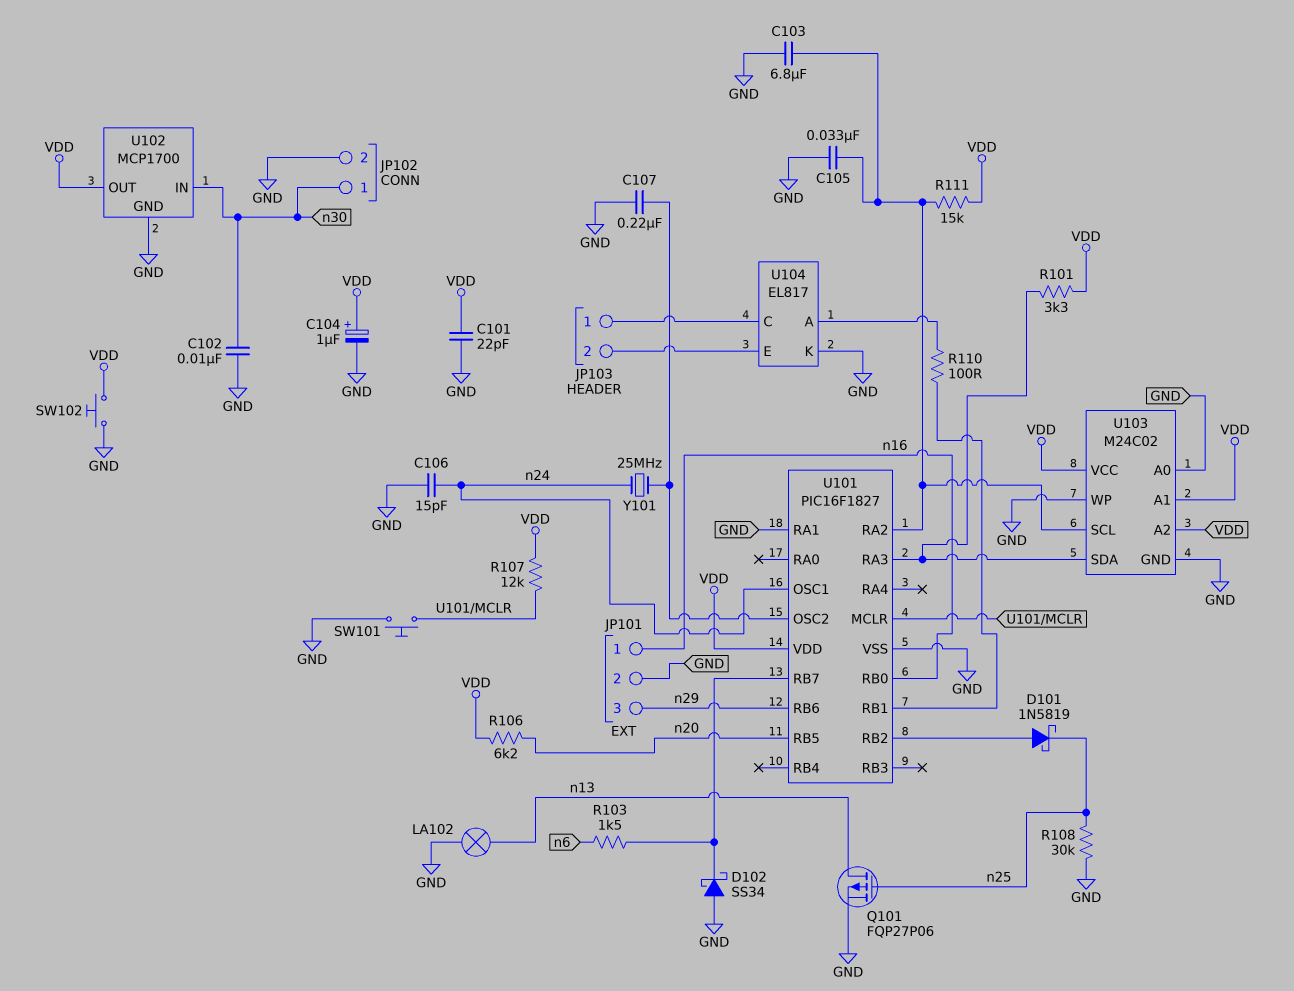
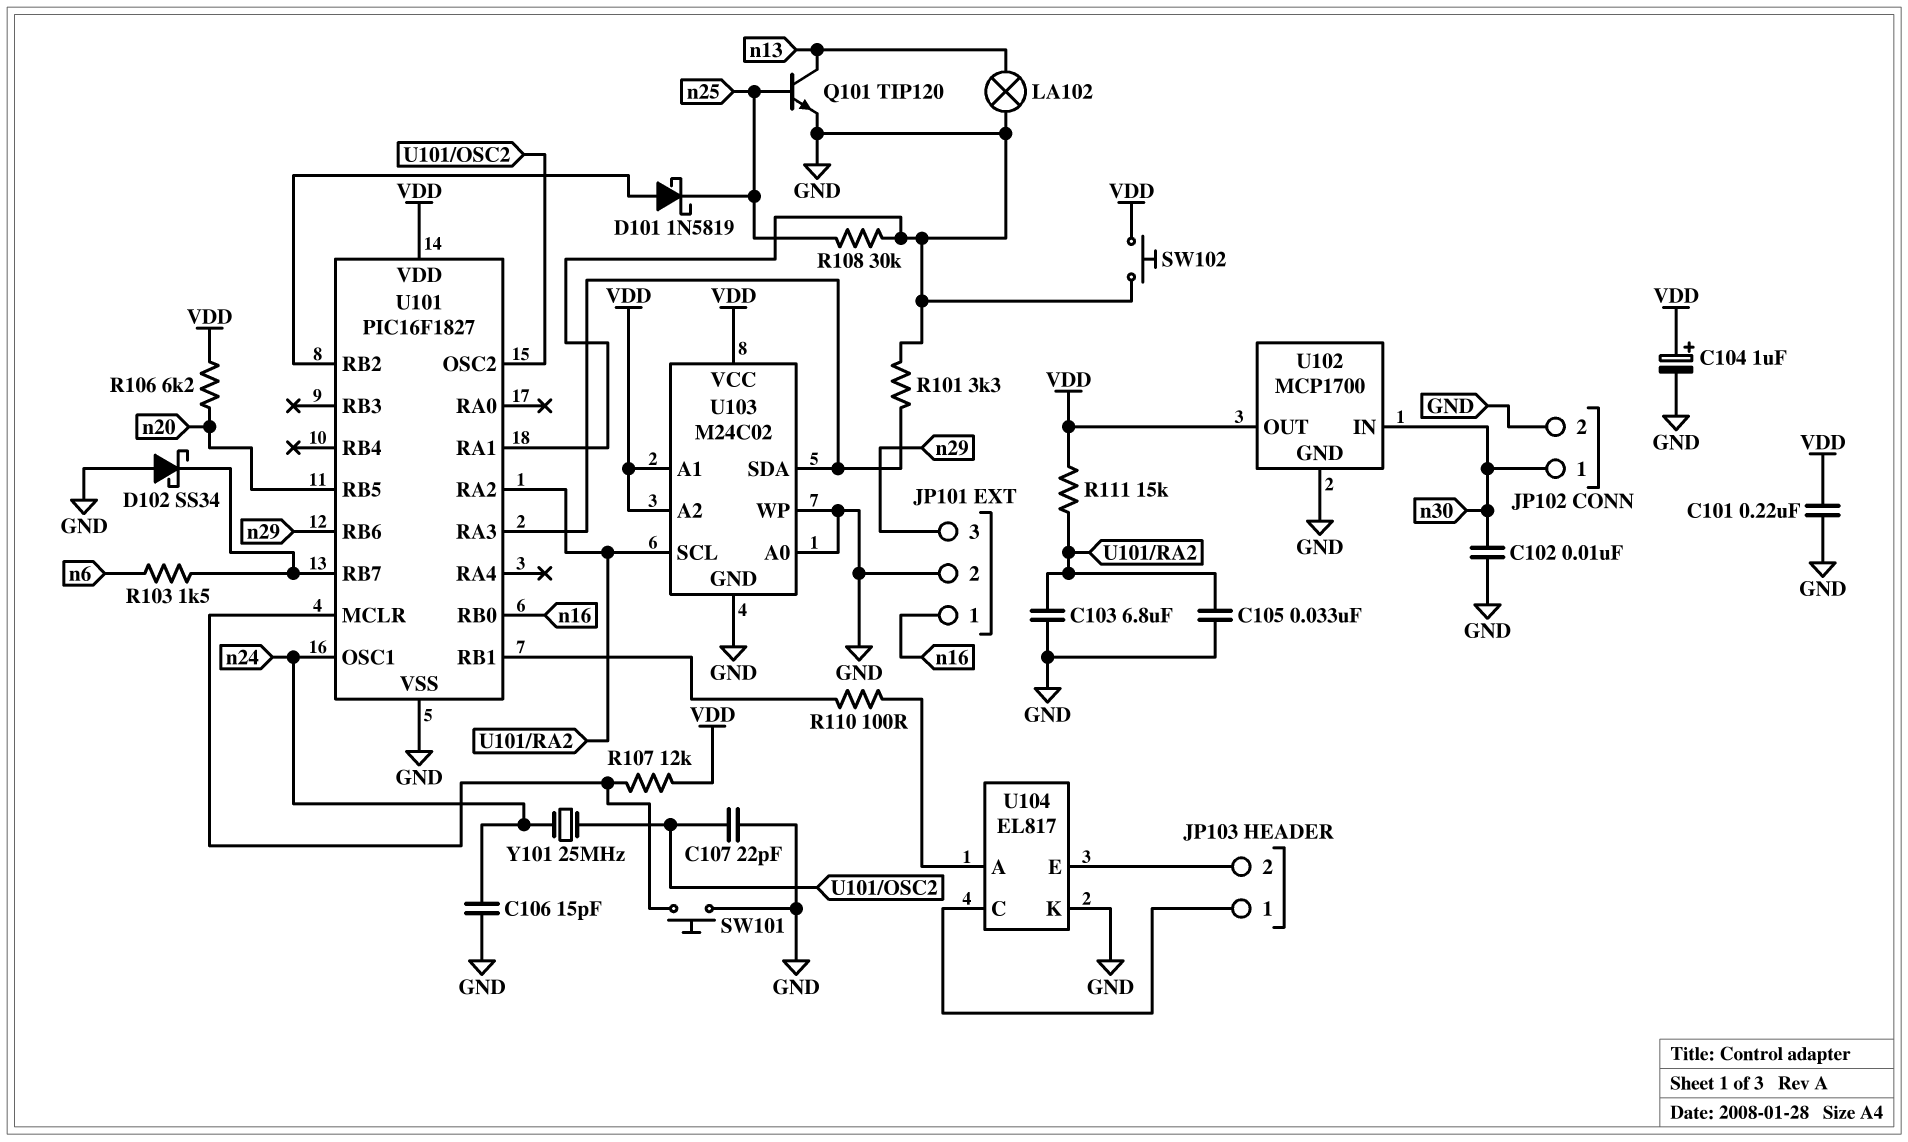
C101: 22pF (GND, VDD) -> 220nF (GND, VDD)
C107: 220nF (GND, U101/OSC2) -> 22pF (GND, U101/OSC2)
Q101: PMOS FQP27P06 (G n25, D n13, S GND) -> NPN TIP120 (B n25, C n13, E GND)
R101: 3.3k (U101/RA3, VDD) -> 3.3k (GND, U101/RA3)

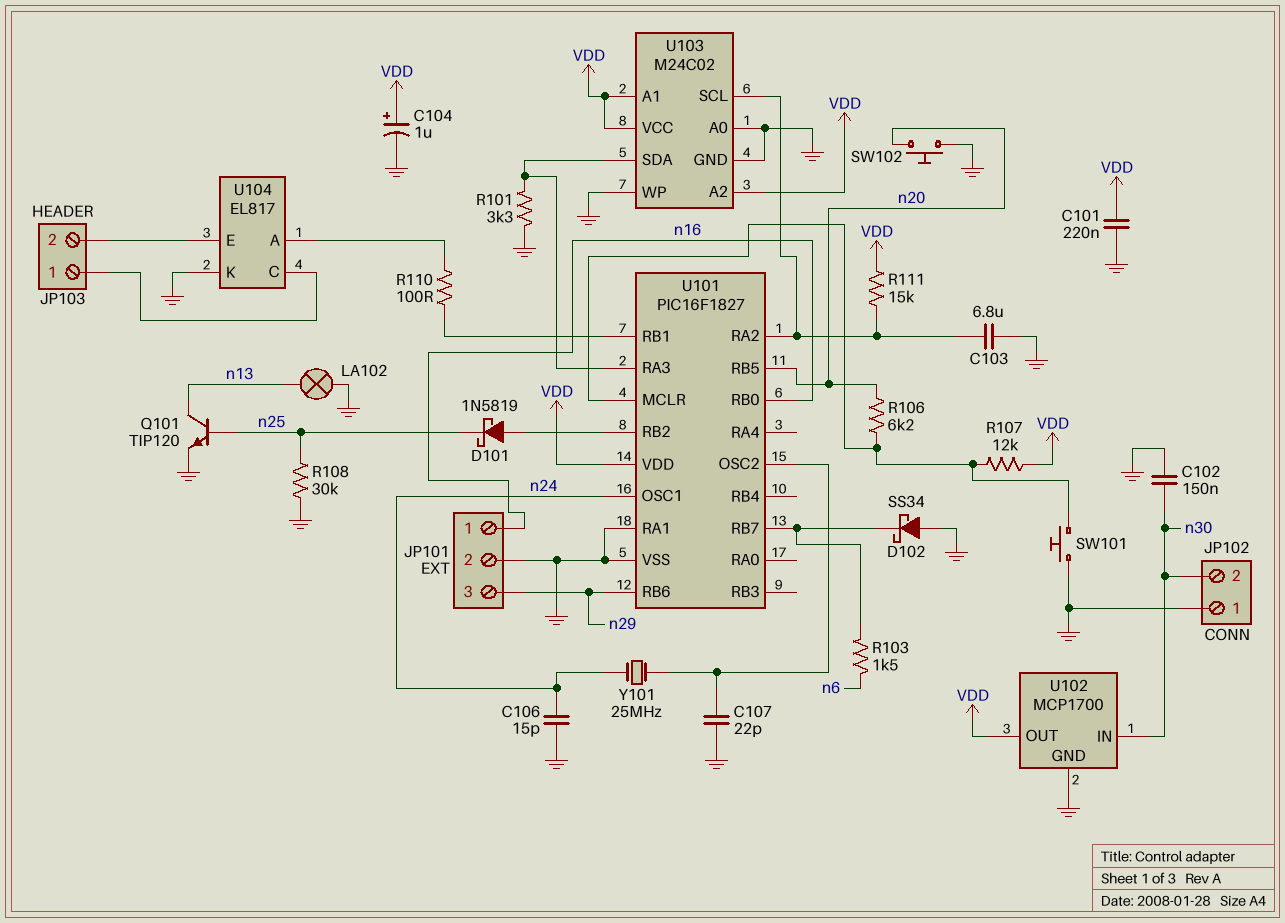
C102: 10nF (GND, n30) -> 150nF (GND, n30)
C105: 33nF (GND, U101/RA2) -> none
JP102 pin 1: n30 -> GND
JP102 pin 2: GND -> n30
R106: 6.2k (VDD, n20) -> 6.2k (U101/MCLR, n20)
SW102: button (GND, VDD) -> button (GND, n20)

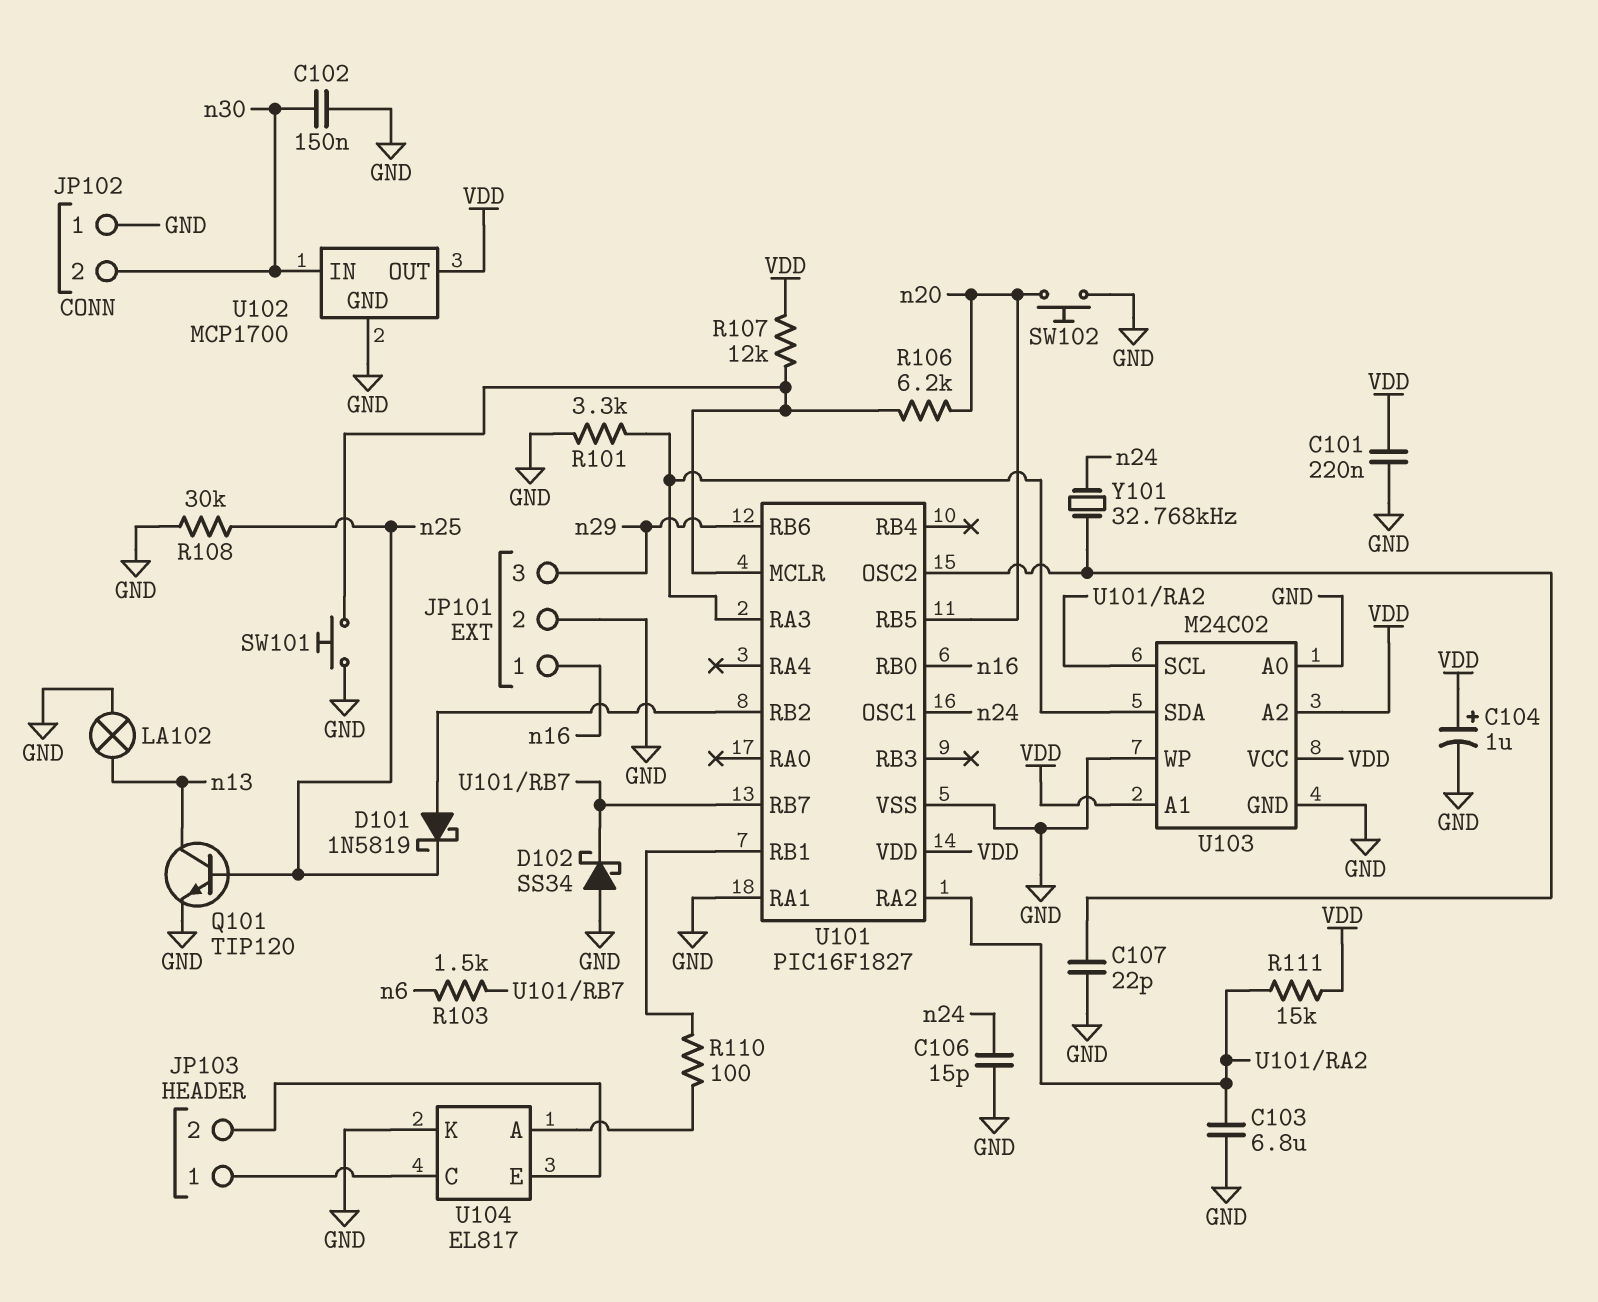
Y101: 25MHz (U101/OSC2, n24) -> 32.768kHz (U101/OSC2, n24)

